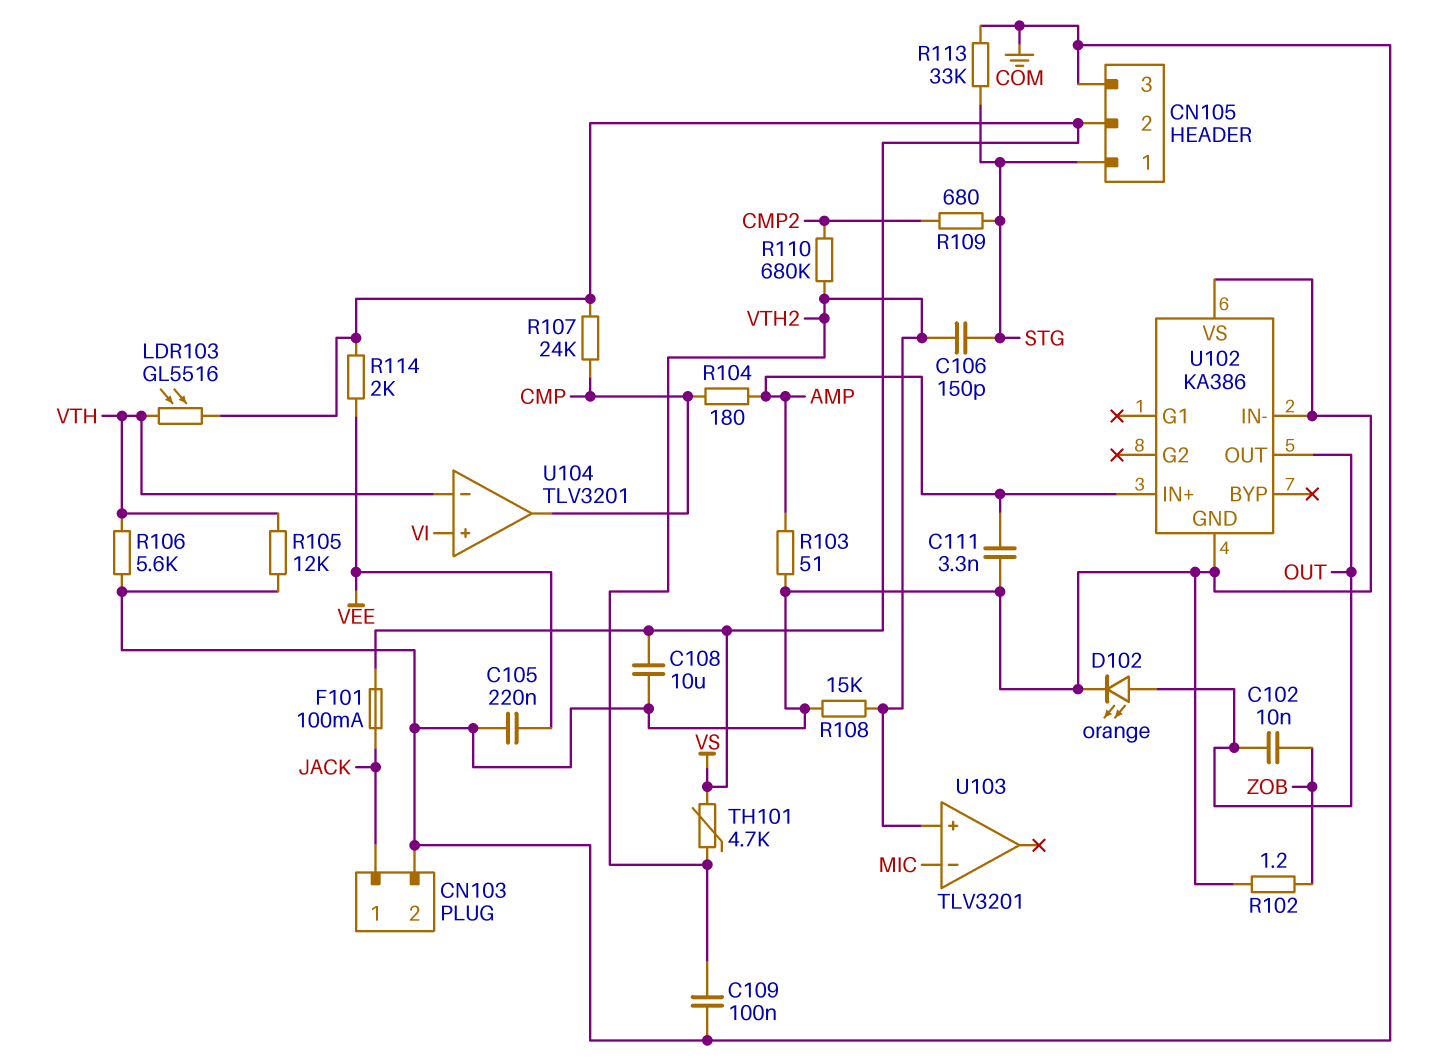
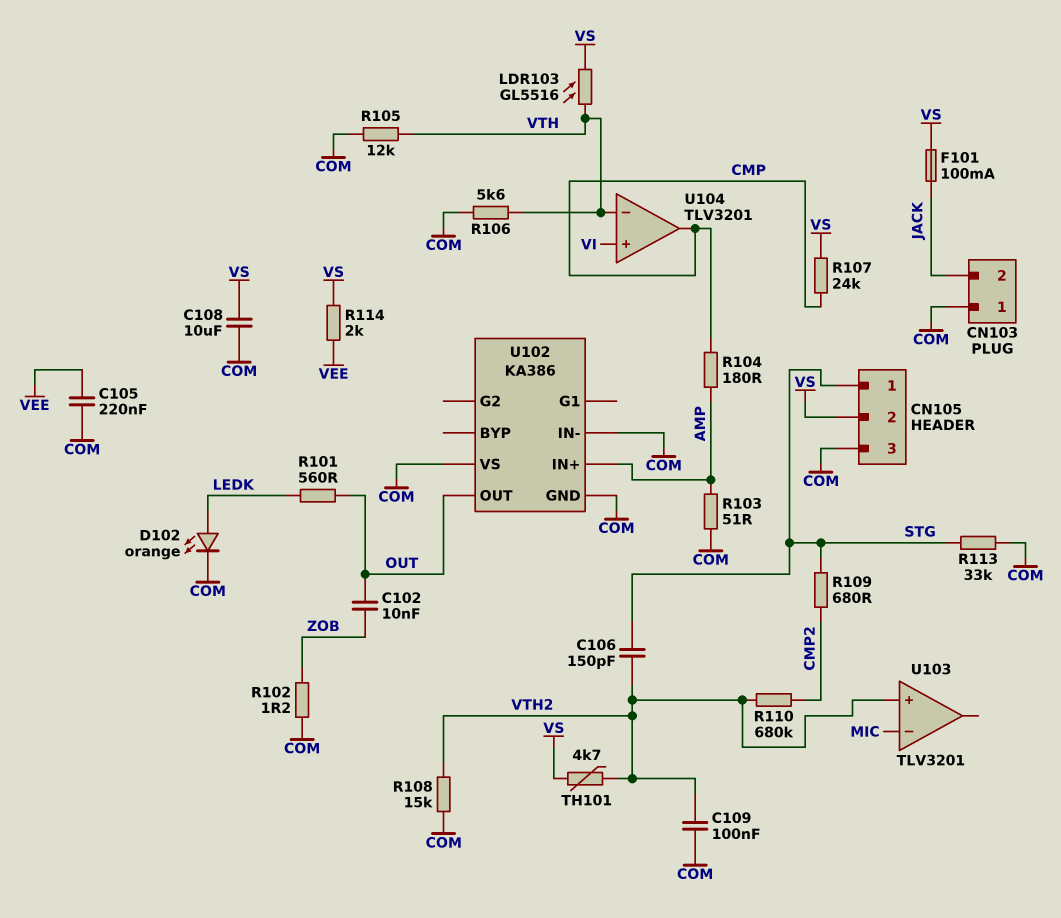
C111: 3.3nF (AMP, COM) -> none
CN103 pin 1: JACK -> COM
CN103 pin 2: COM -> JACK
D102: LED orange (A OUT, K COM) -> LED orange (A LEDK, K COM)
R101: none -> 560 (LEDK, OUT)

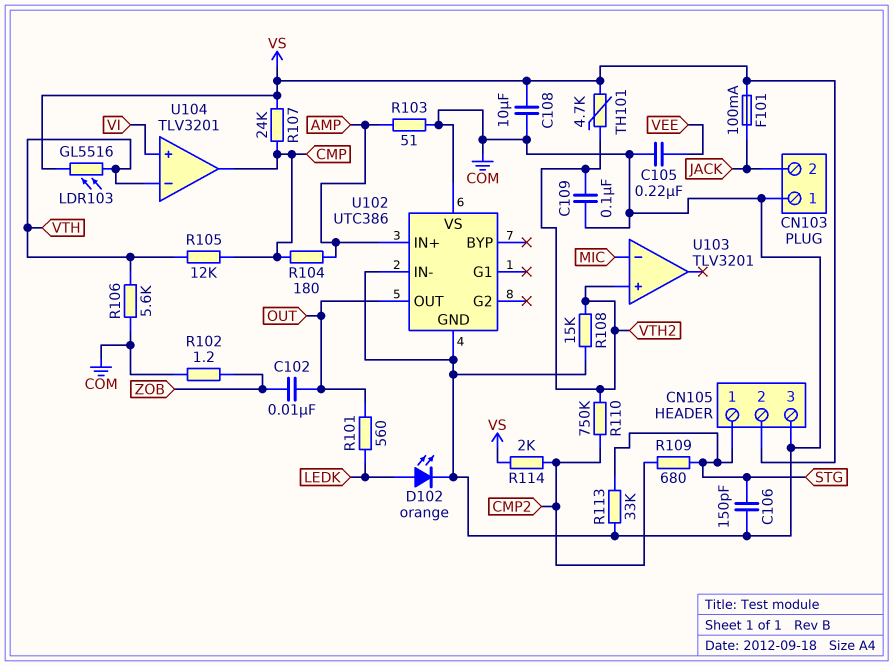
C106: 150pF (STG, VTH2) -> 150pF (COM, STG)
R105: 12k (COM, VTH) -> 12k (CMP, VTH)
R110: 680k (CMP2, VTH2) -> 750k (CMP2, VTH2)
R114: 2k (VEE, VS) -> 2k (CMP2, VS)
U102: KA386 -> UTC386

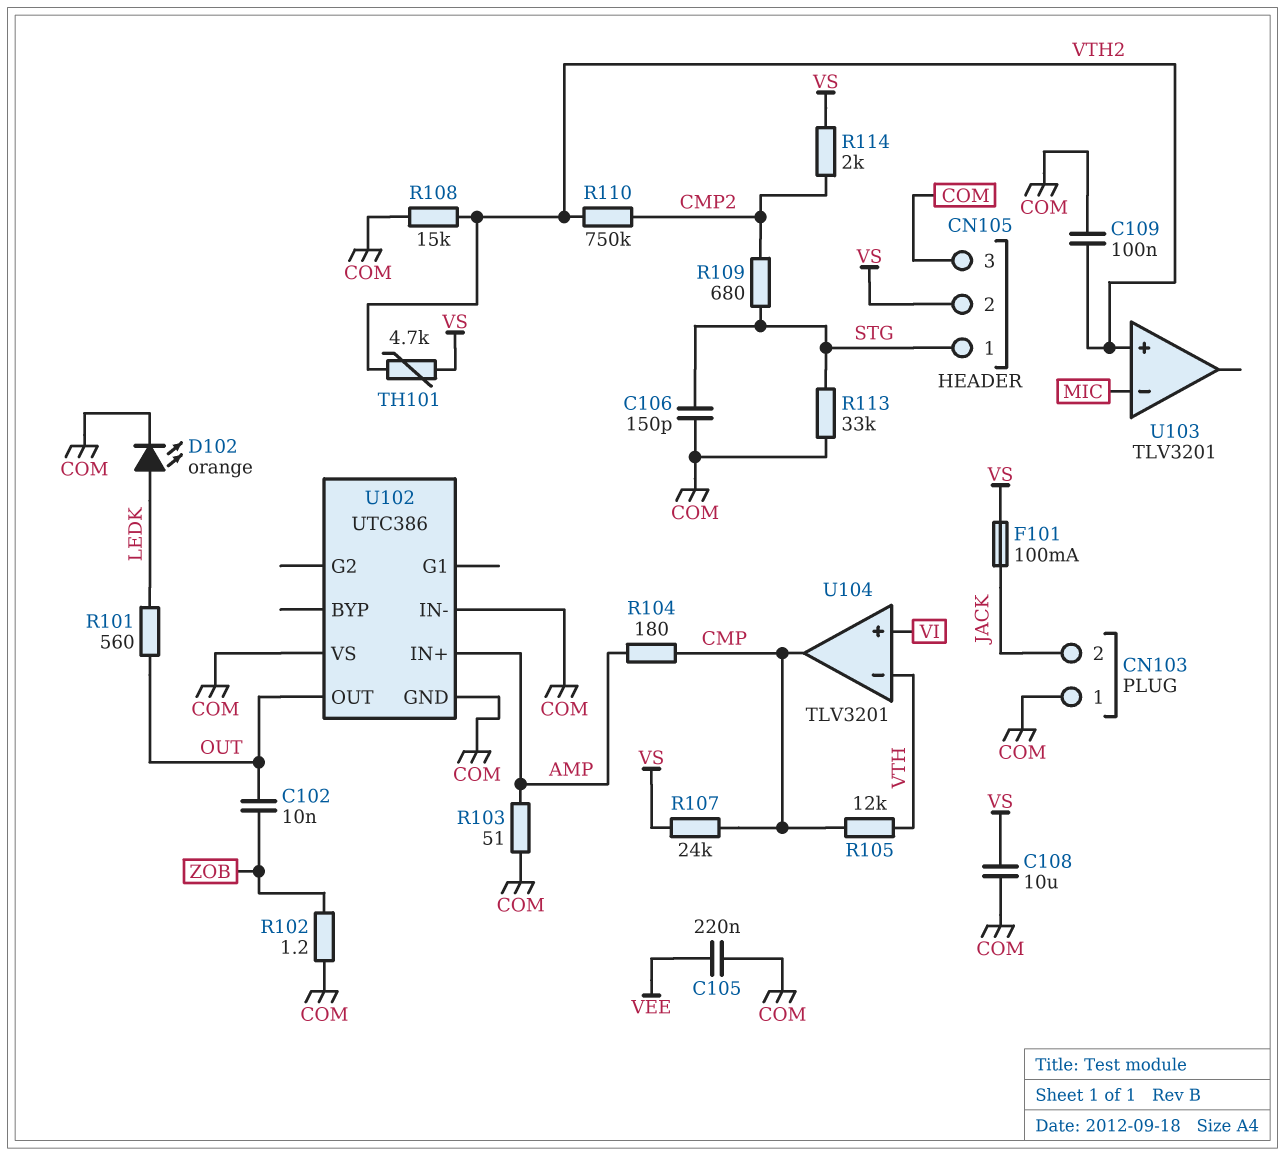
LDR103: GL5516 (VS, VTH) -> none
R106: 5.6k (COM, VTH) -> none

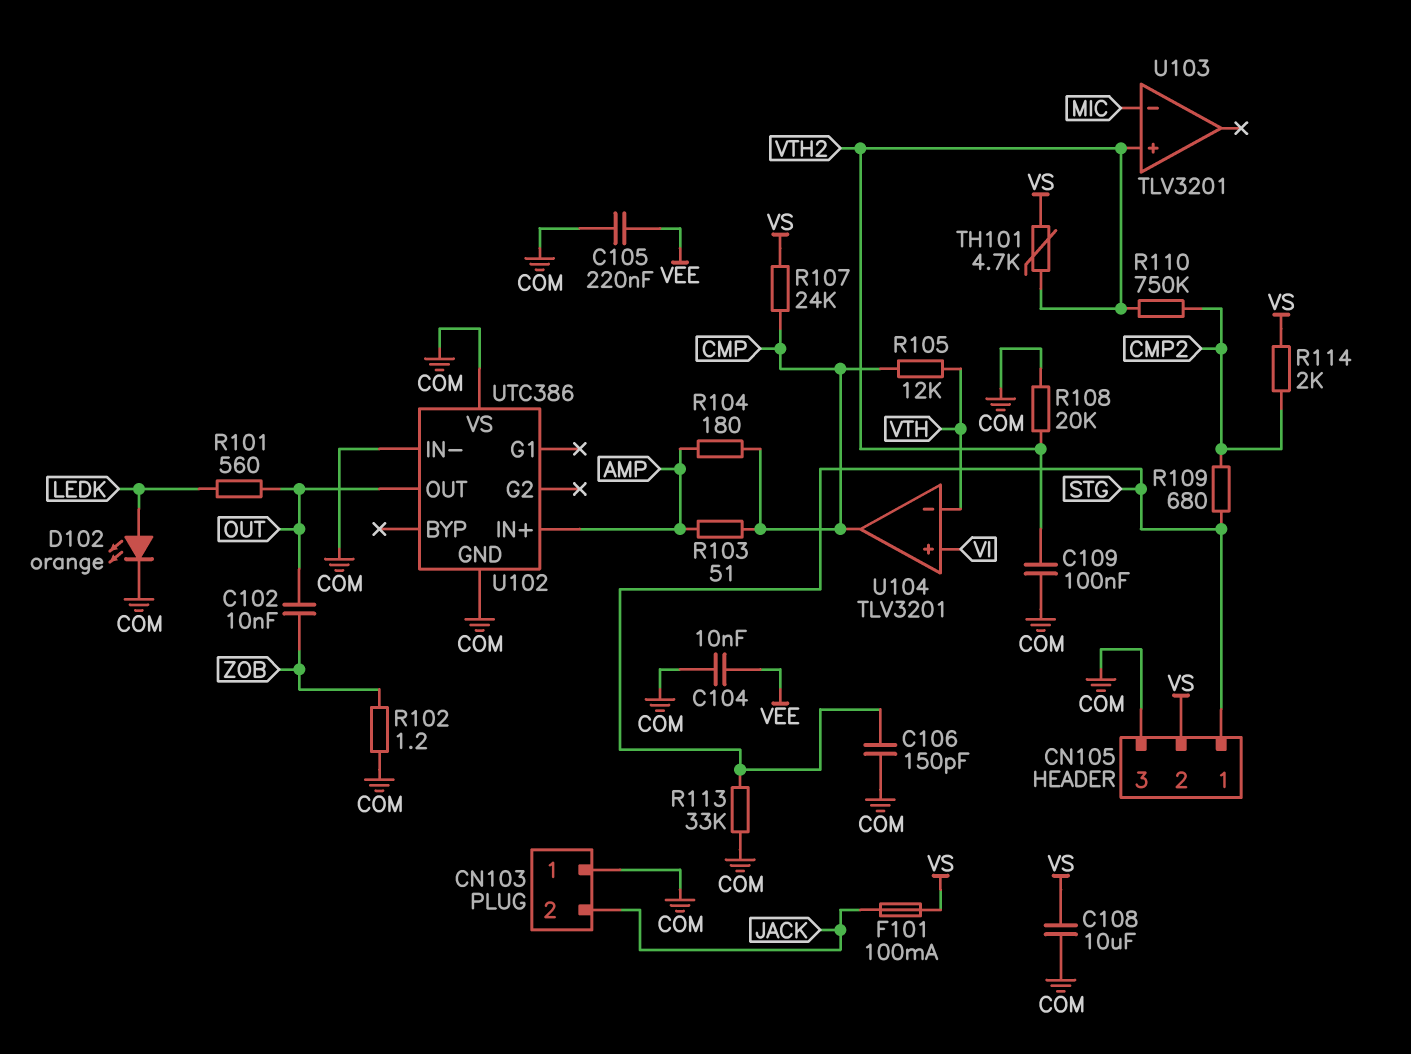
C104: none -> 10nF (COM, VEE)
R103: 51 (AMP, COM) -> 51 (AMP, CMP)
R108: 15k (COM, VTH2) -> 20k (COM, VTH2)

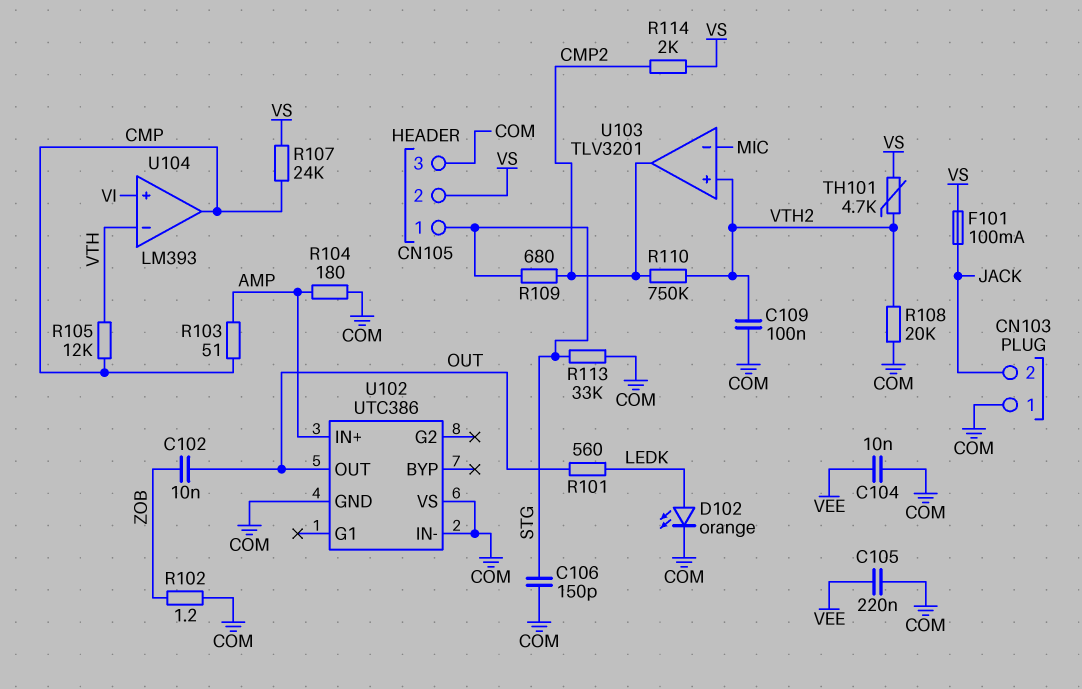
C108: 10uF (COM, VS) -> none
R104: 180 (AMP, CMP) -> 180 (AMP, COM)
U103 pin out: none -> CMP2
U104: TLV3201 -> LM393

